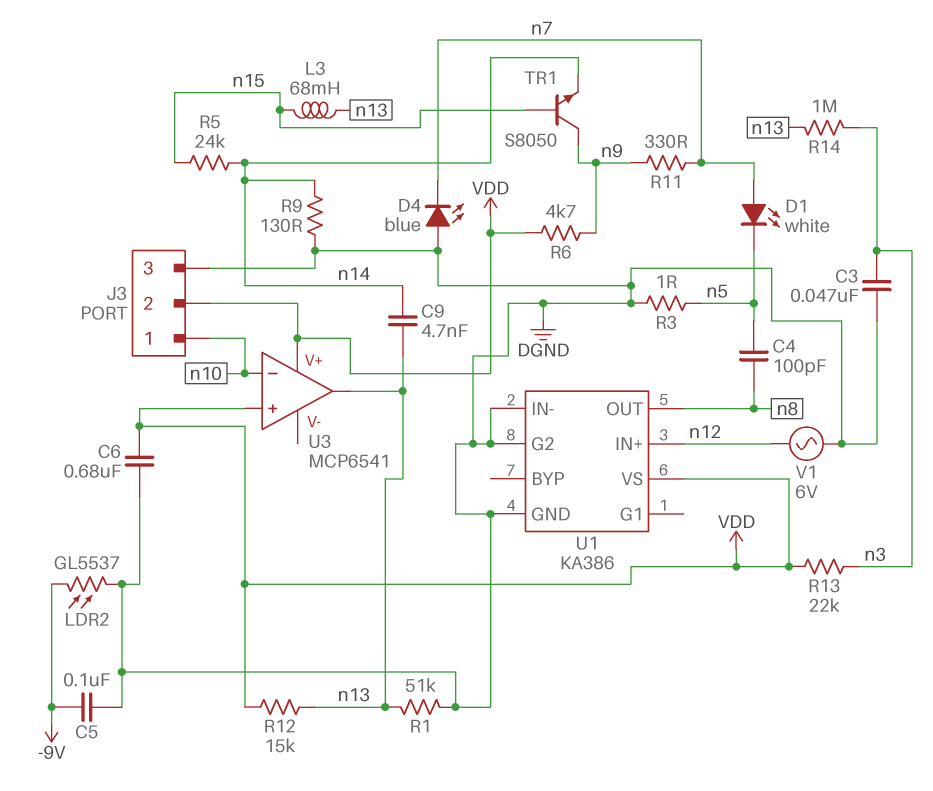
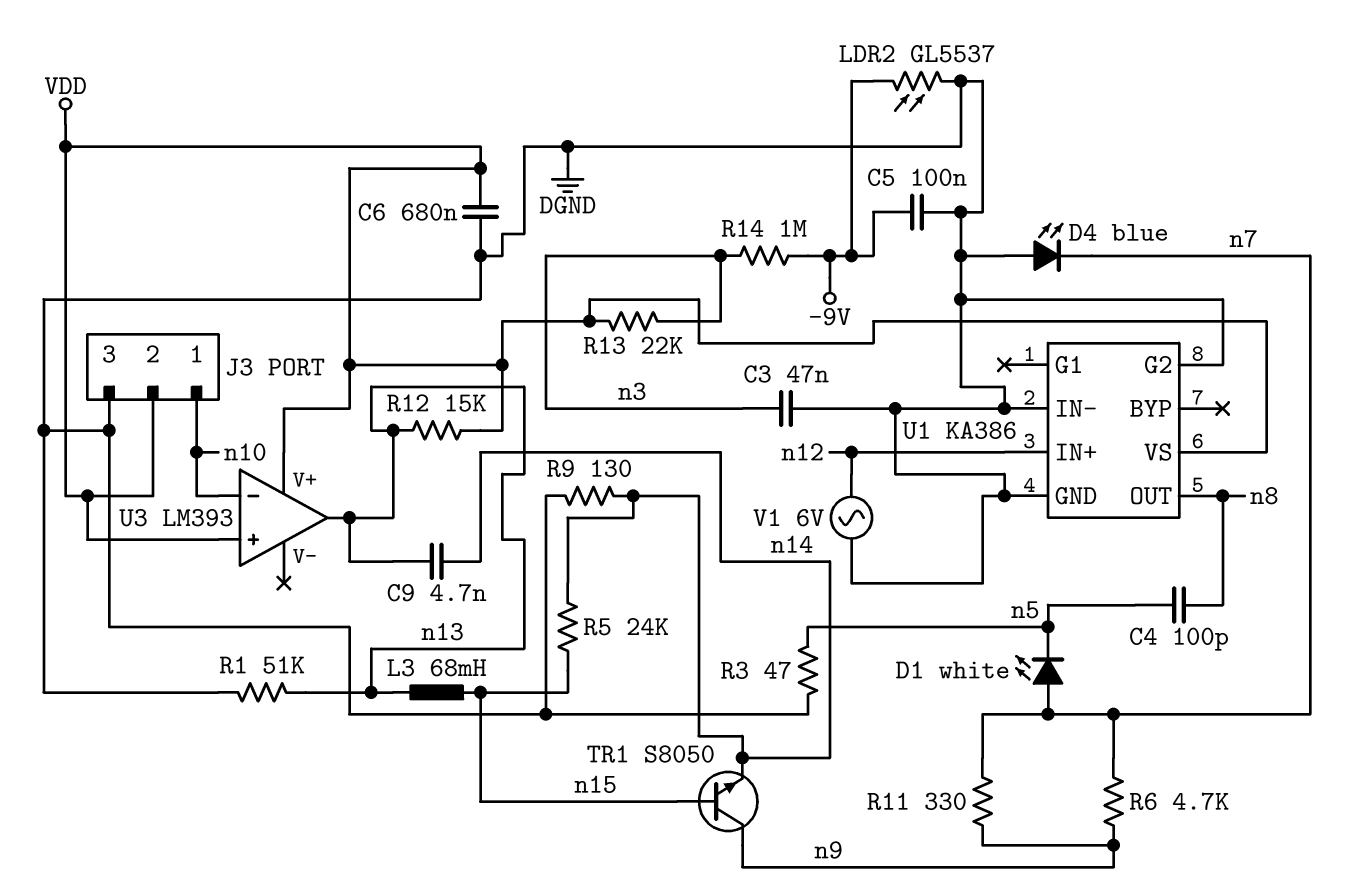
R3: 1 (DGND, n5) -> 47 (DGND, n5)
R6: 4.7k (VDD, n9) -> 4.7k (n7, n9)
R14: 1M (n3, n13) -> 1M (-9V, n3)
U3: MCP6541 -> LM393

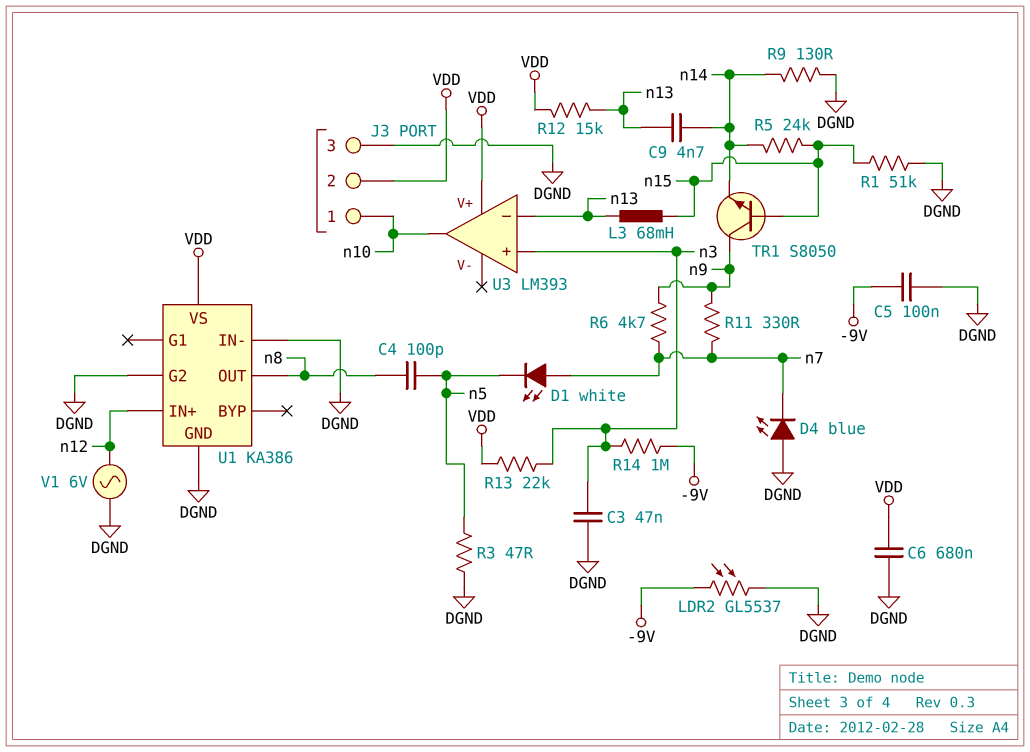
R1: 51k (DGND, n13) -> 51k (DGND, n15)
U3 pin in+: VDD -> n3
U3 pin in-: n10 -> n13
U3 pin out: n13 -> n10

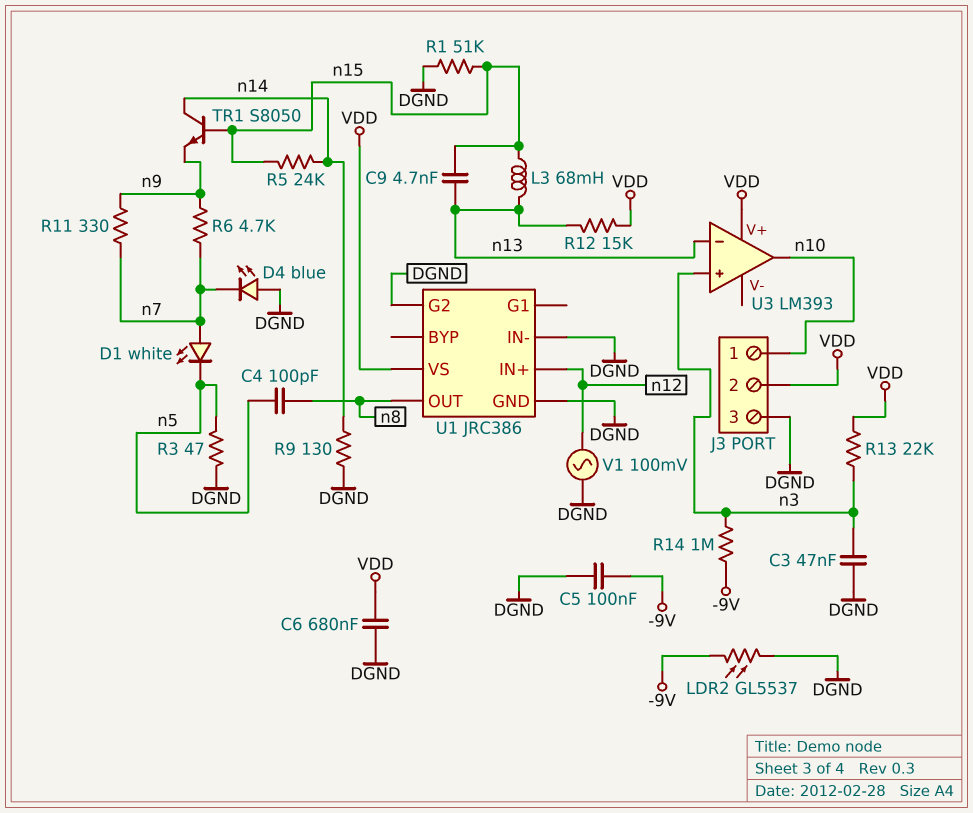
C9: 4.7nF (n13, n14) -> 4.7nF (n13, n15)
TR1: NPN S8050 (B n15, C n9, E n14) -> NPN S8050 (B n15, C n14, E n9)
U1: KA386 -> JRC386
V1: AC 6V (DGND, n12) -> AC 100mV (DGND, n12)

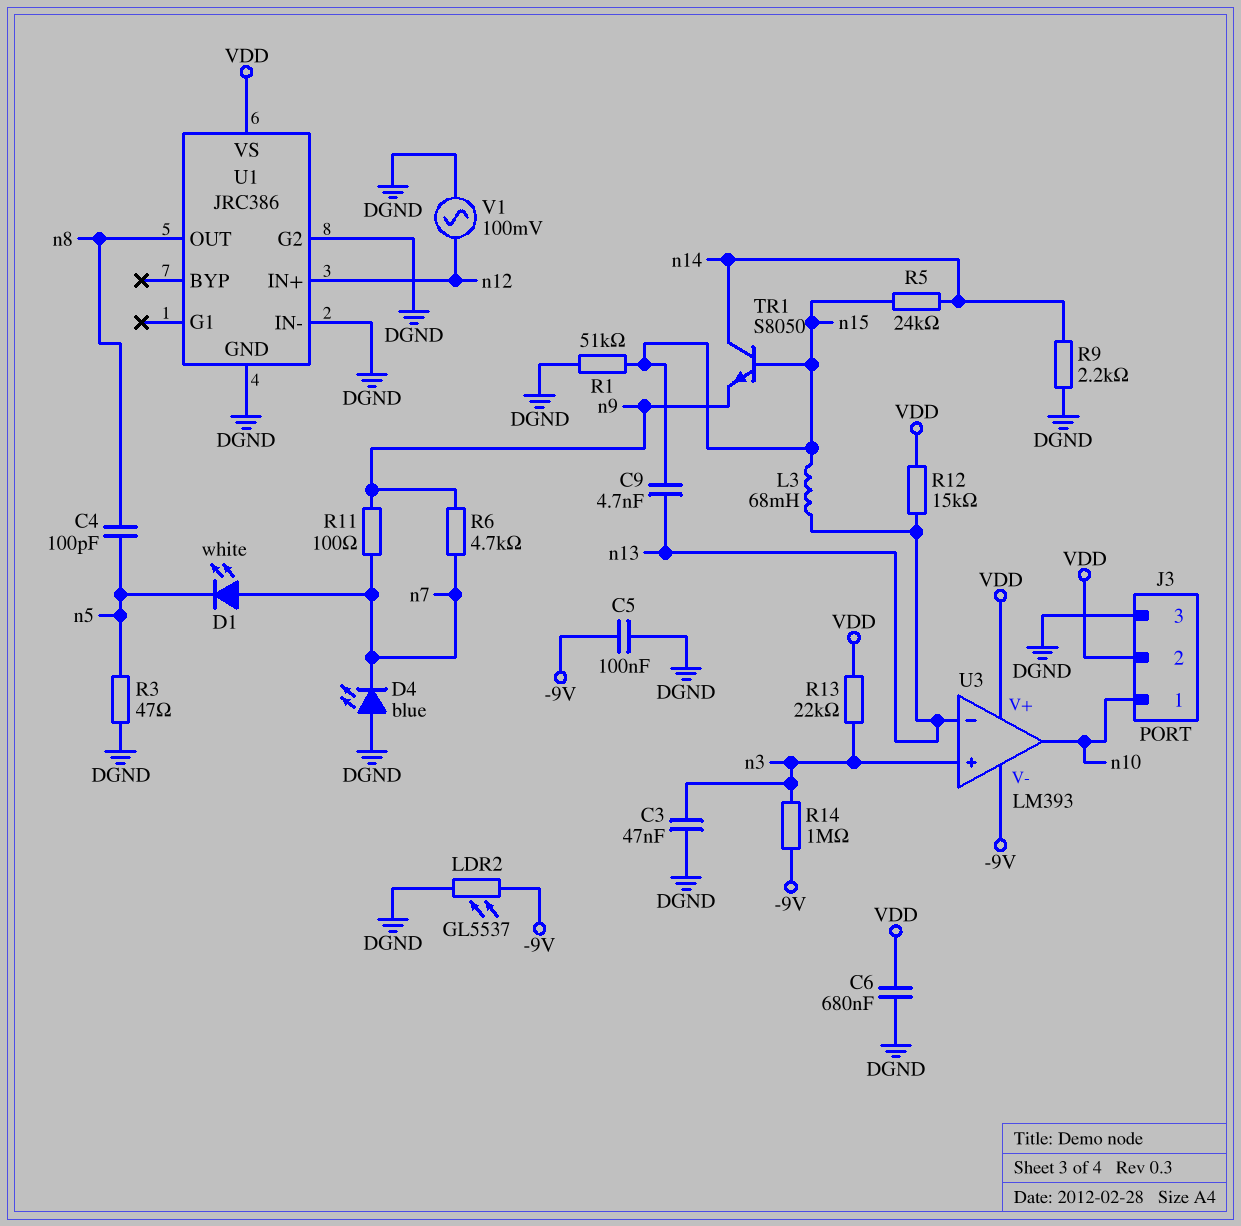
R9: 130 (DGND, n14) -> 2.2k (DGND, n14)
R11: 330 (n7, n9) -> 100 (n7, n9)
U3 pin V-: none -> -9V

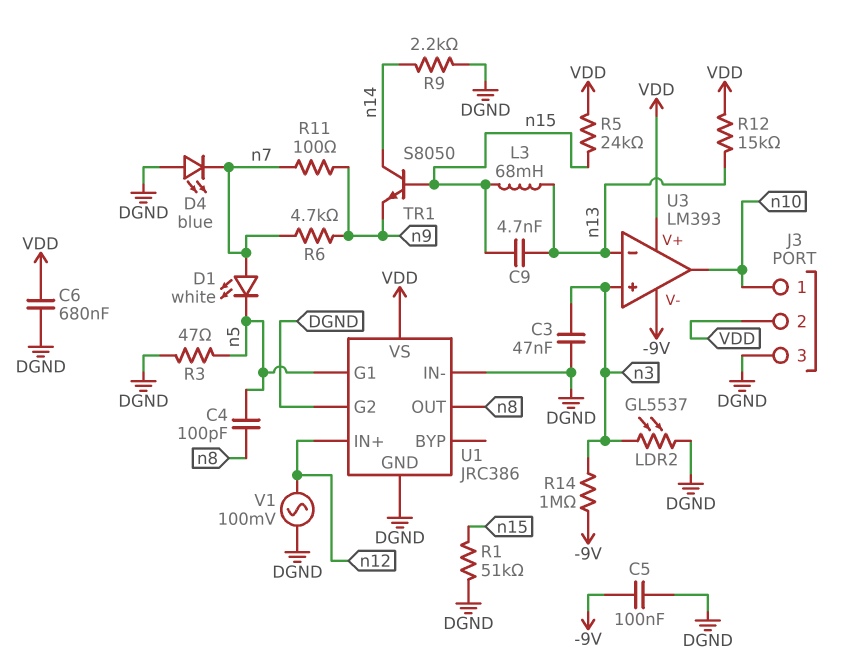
LDR2: GL5537 (-9V, DGND) -> GL5537 (DGND, n3)
R5: 24k (n14, n15) -> 24k (VDD, n15)
R13: 22k (VDD, n3) -> none
U1 pin G1: none -> n5

